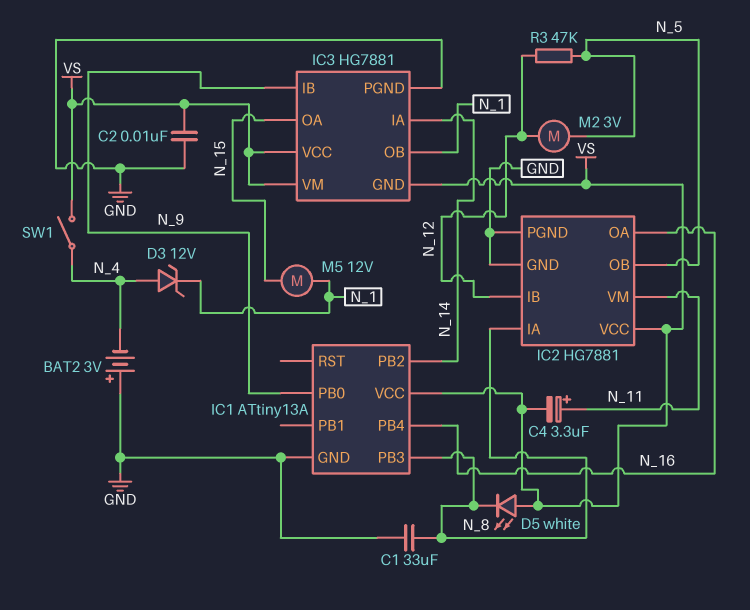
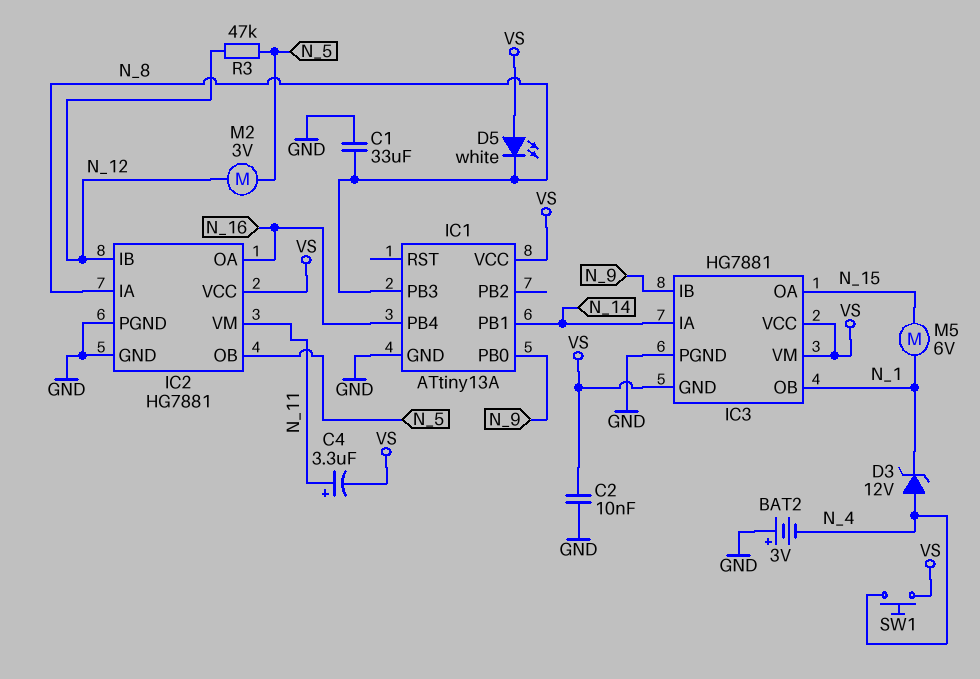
IC1 pin PB1: none -> N_14
IC1 pin PB2: N_14 -> none
M5: motor 12V (N_1, N_15) -> motor 6V (N_1, N_15)
SW1: switch (N_4, VS) -> button (N_4, VS)

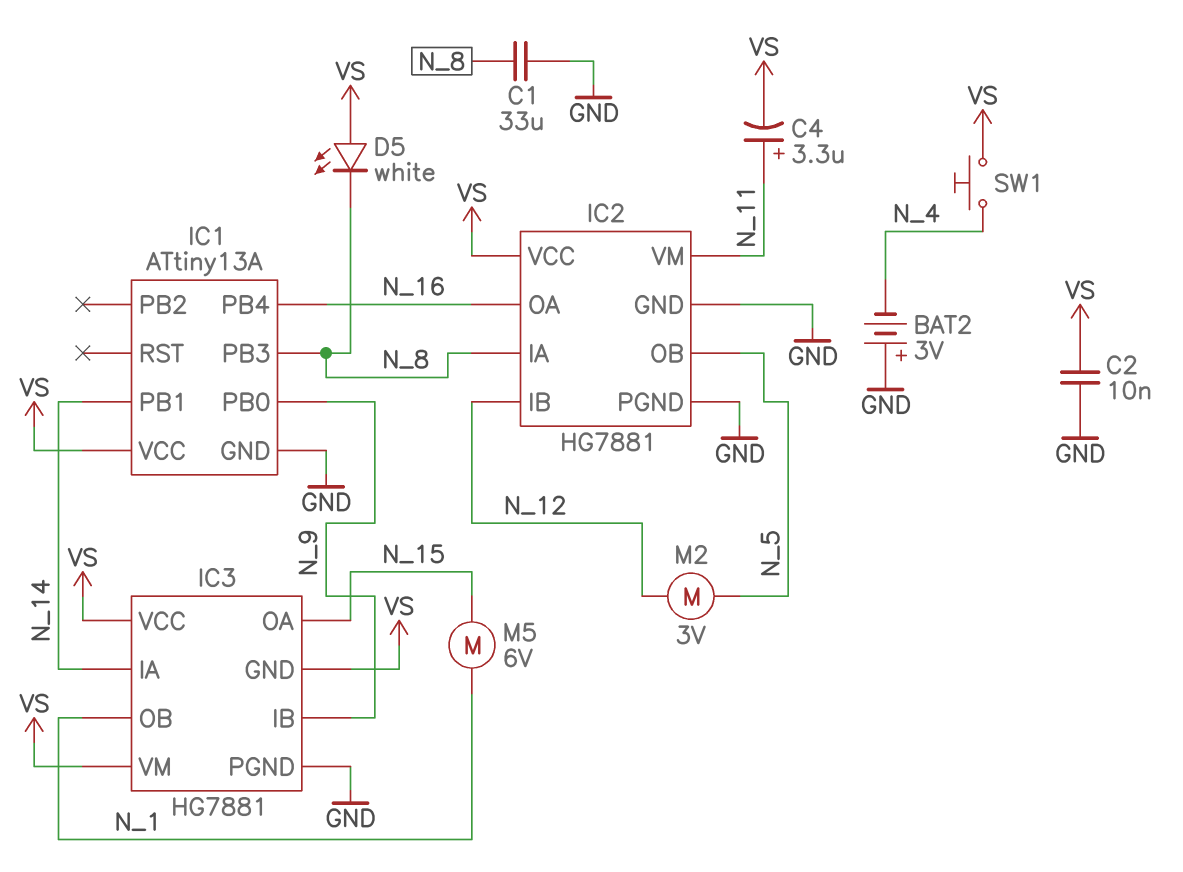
D3: zener 12V (A N_4, K N_1) -> none
R3: 47k (N_5, N_12) -> none

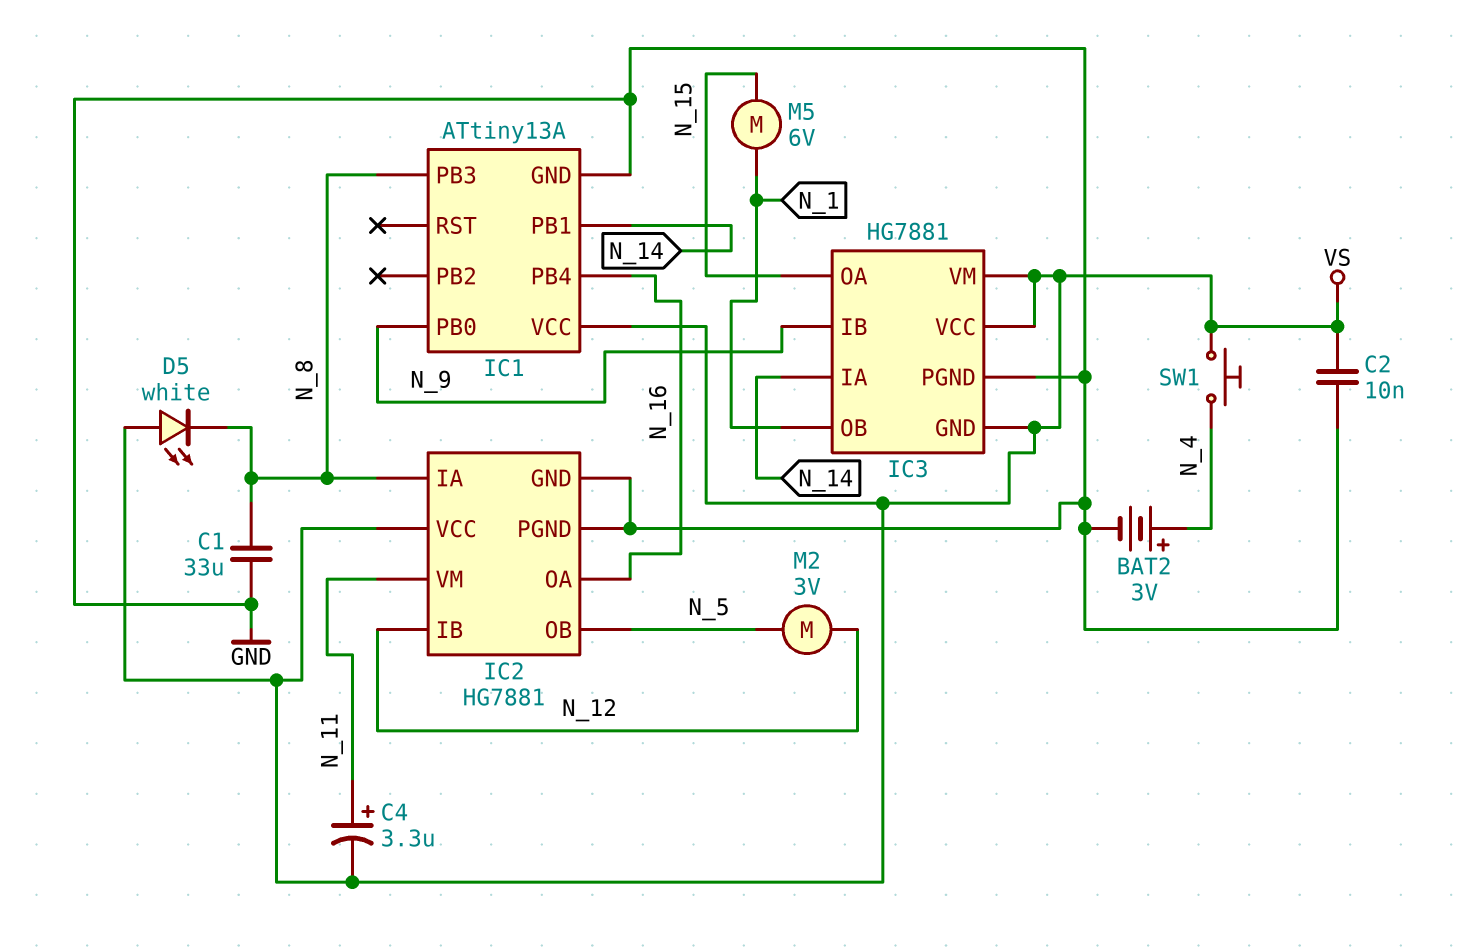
BAT2: 3V (plus GND, minus N_4) -> 3V (plus N_4, minus GND)

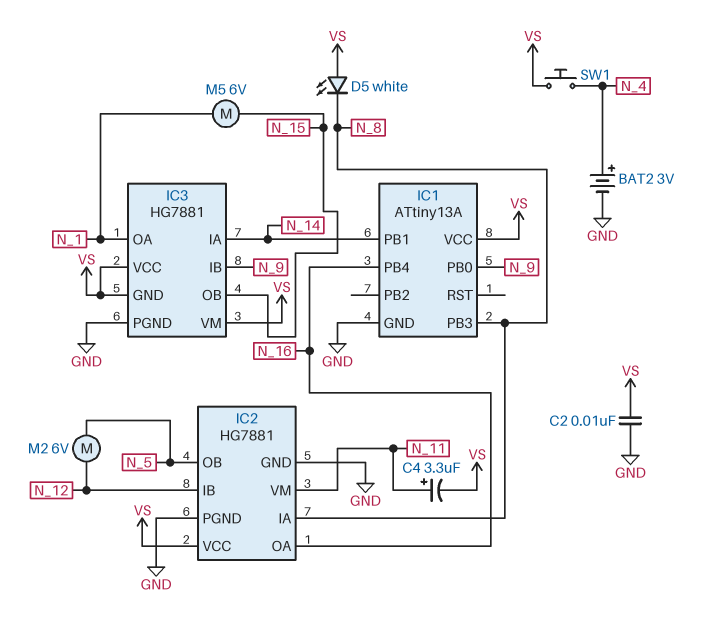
C1: 33uF (GND, N_8) -> none
IC3 pin OA: N_15 -> N_1
IC3 pin OB: N_1 -> N_15
M2: motor 3V (N_5, N_12) -> motor 6V (N_5, N_12)

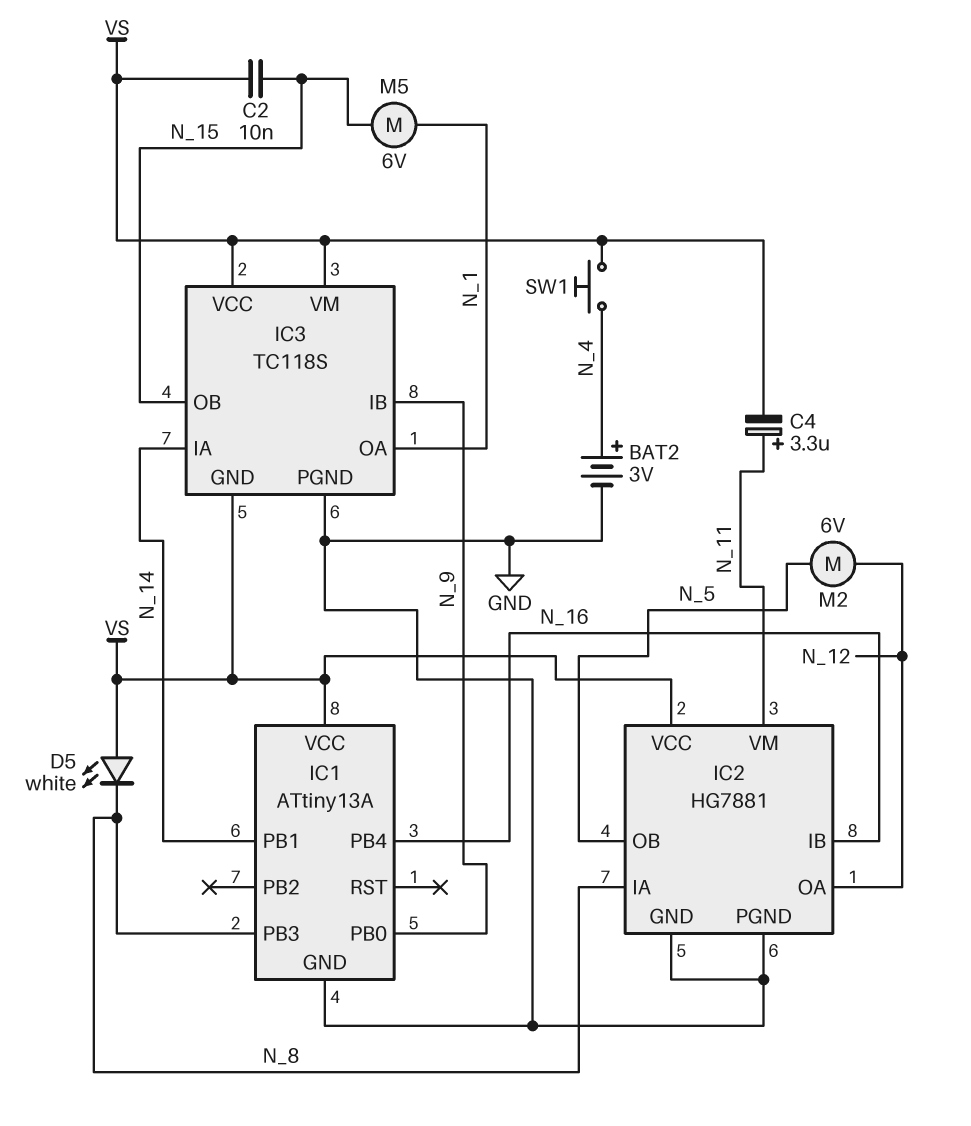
C2: 10nF (GND, VS) -> 10nF (N_15, VS)
IC2 pin IB: N_12 -> N_16
IC2 pin OA: N_16 -> N_12
IC3: HG7881 -> TC118S

